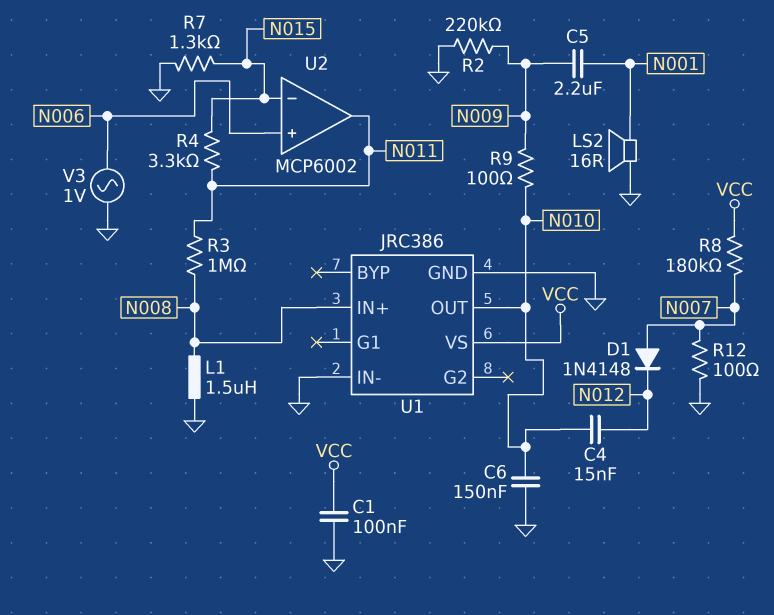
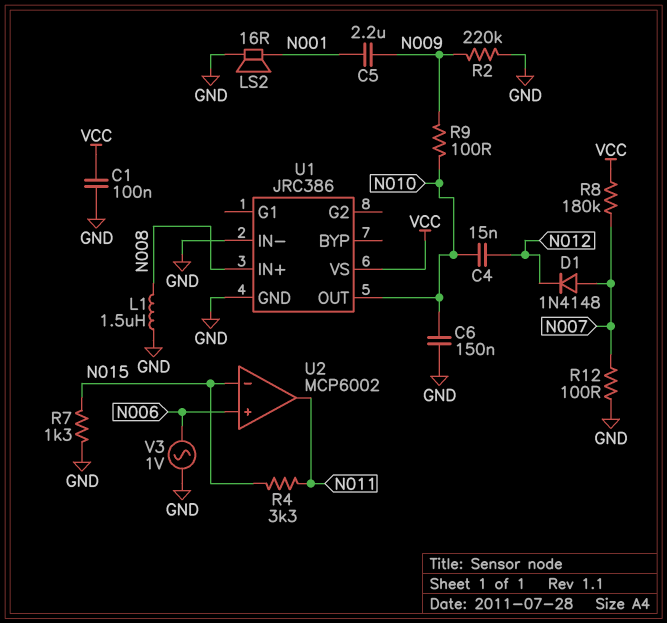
R3: 1M (N008, N011) -> none

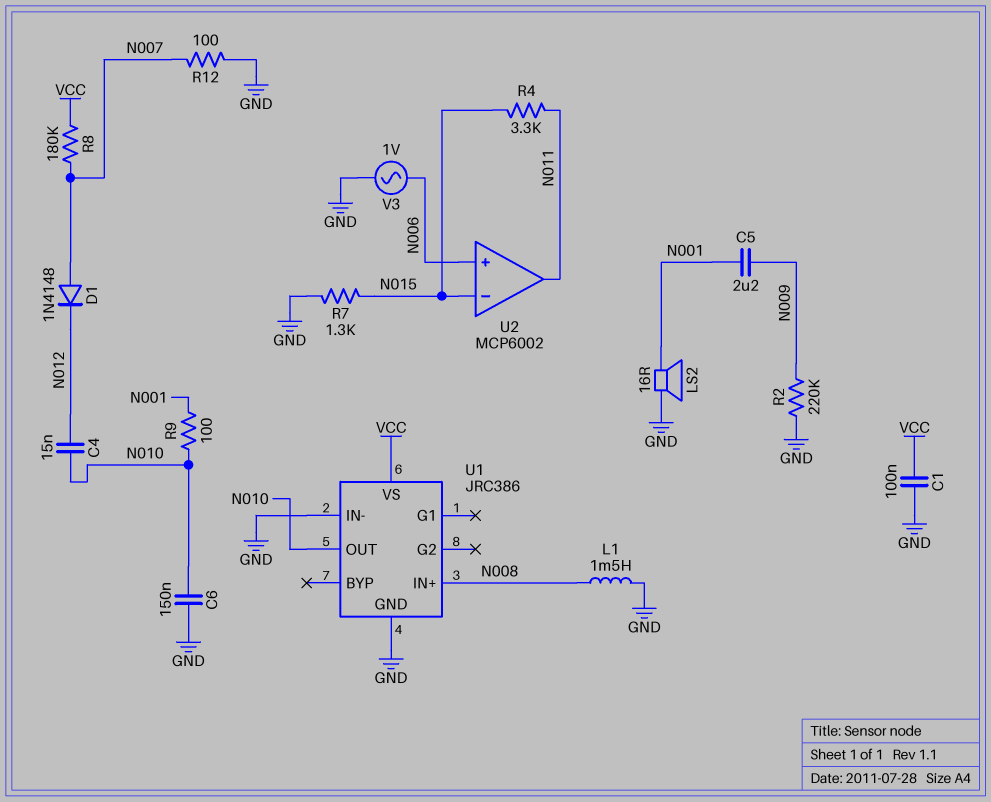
L1: 1.5uH (GND, N008) -> 1.5mH (GND, N008)
R9: 100 (N009, N010) -> 100 (N001, N010)

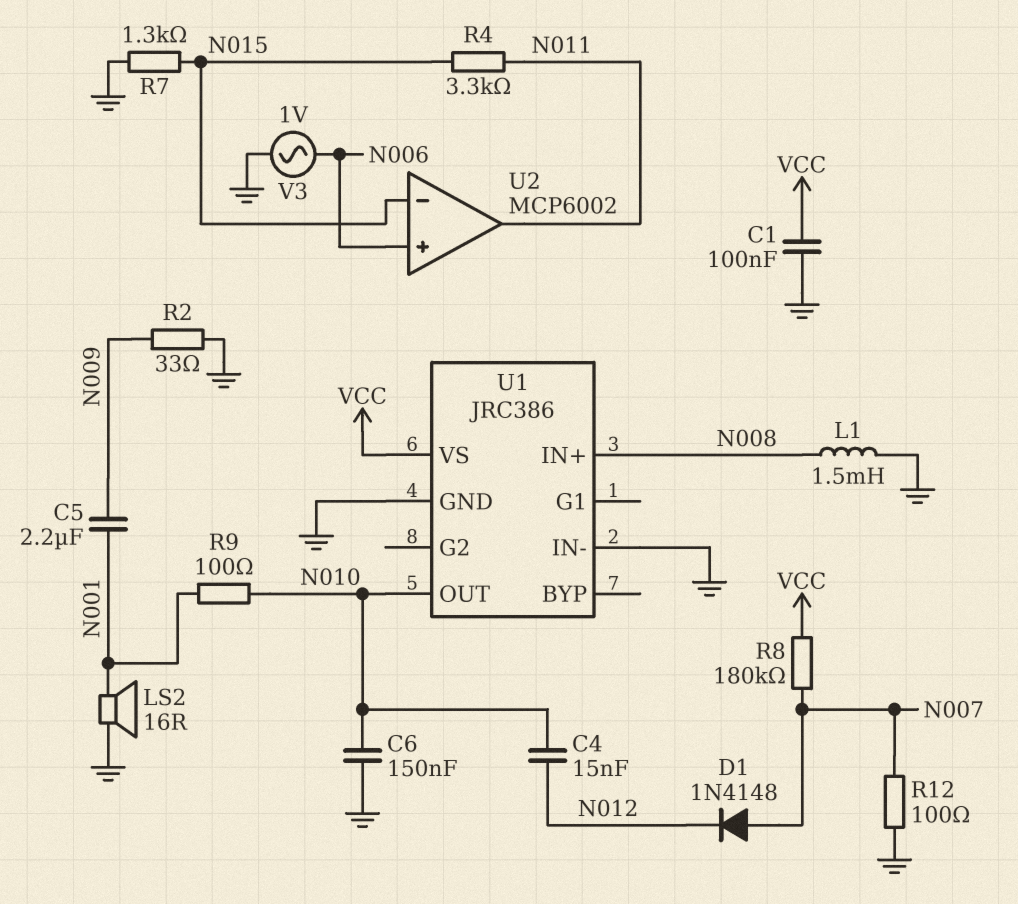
R2: 220k (GND, N009) -> 33 (GND, N009)

